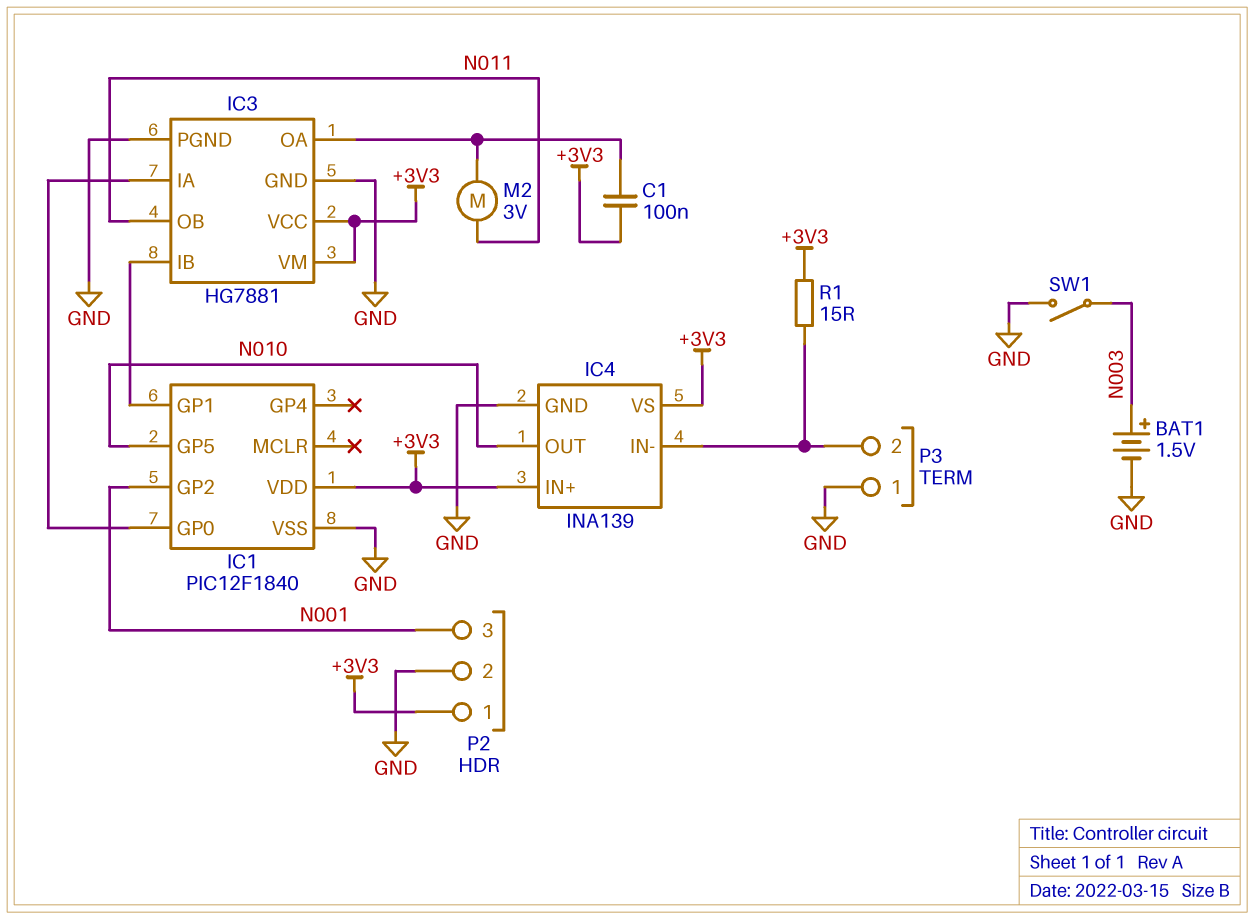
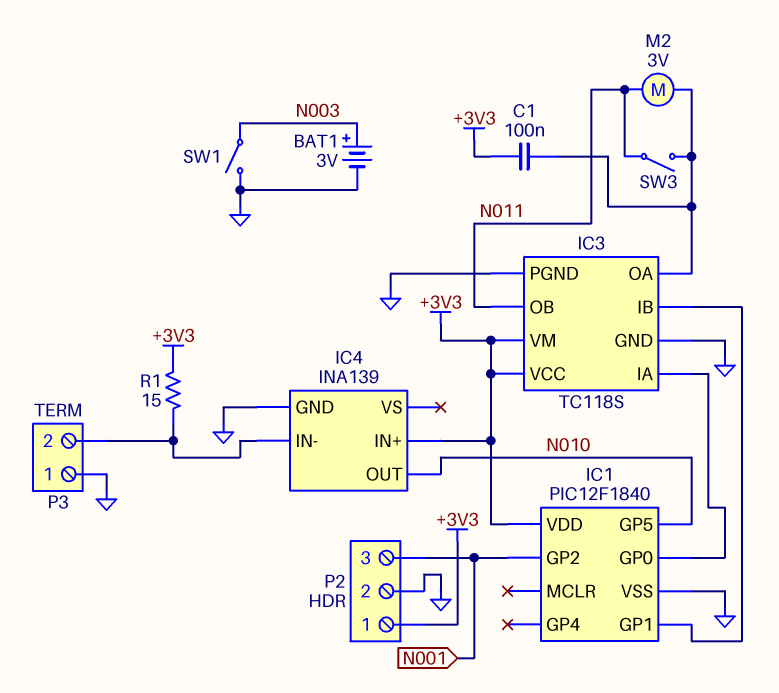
BAT1: 1.5V (plus N003, minus GND) -> 3V (plus N003, minus GND)
IC3: HG7881 -> TC118S
IC4 pin VS: +3V3 -> none
SW3: none -> switch (IC3/OA, N011)

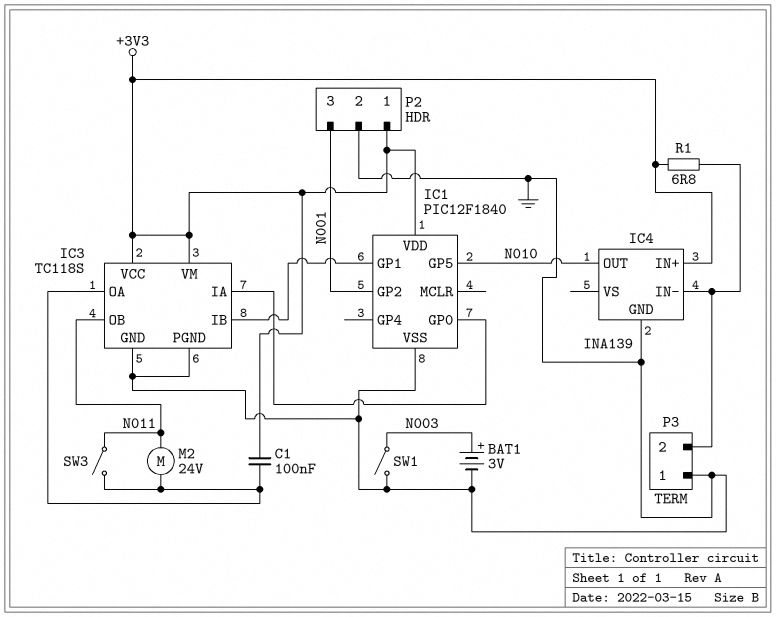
M2: motor 3V (IC3/OA, N011) -> motor 24V (IC3/OA, N011)
R1: 15 (+3V3, IC4/IN-) -> 6.8 (+3V3, IC4/IN-)

